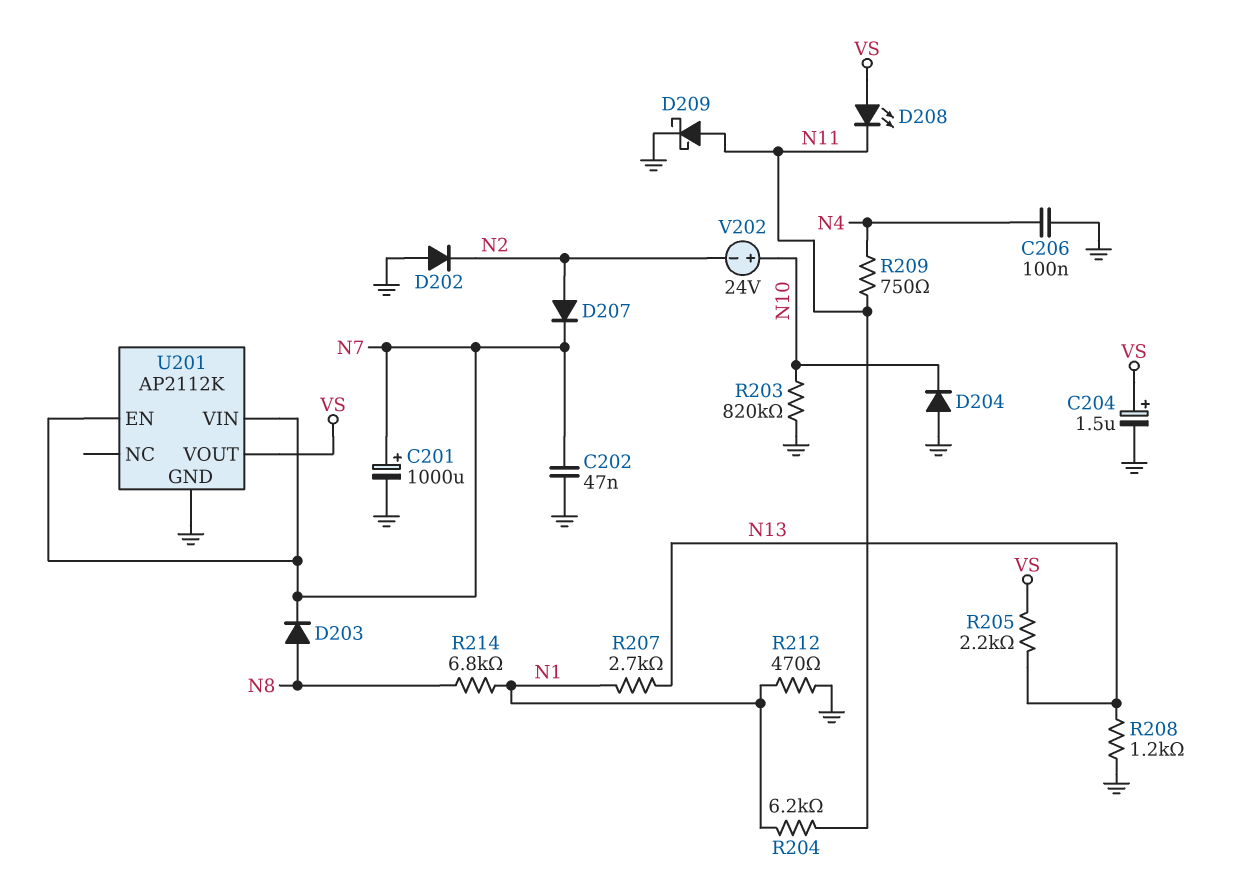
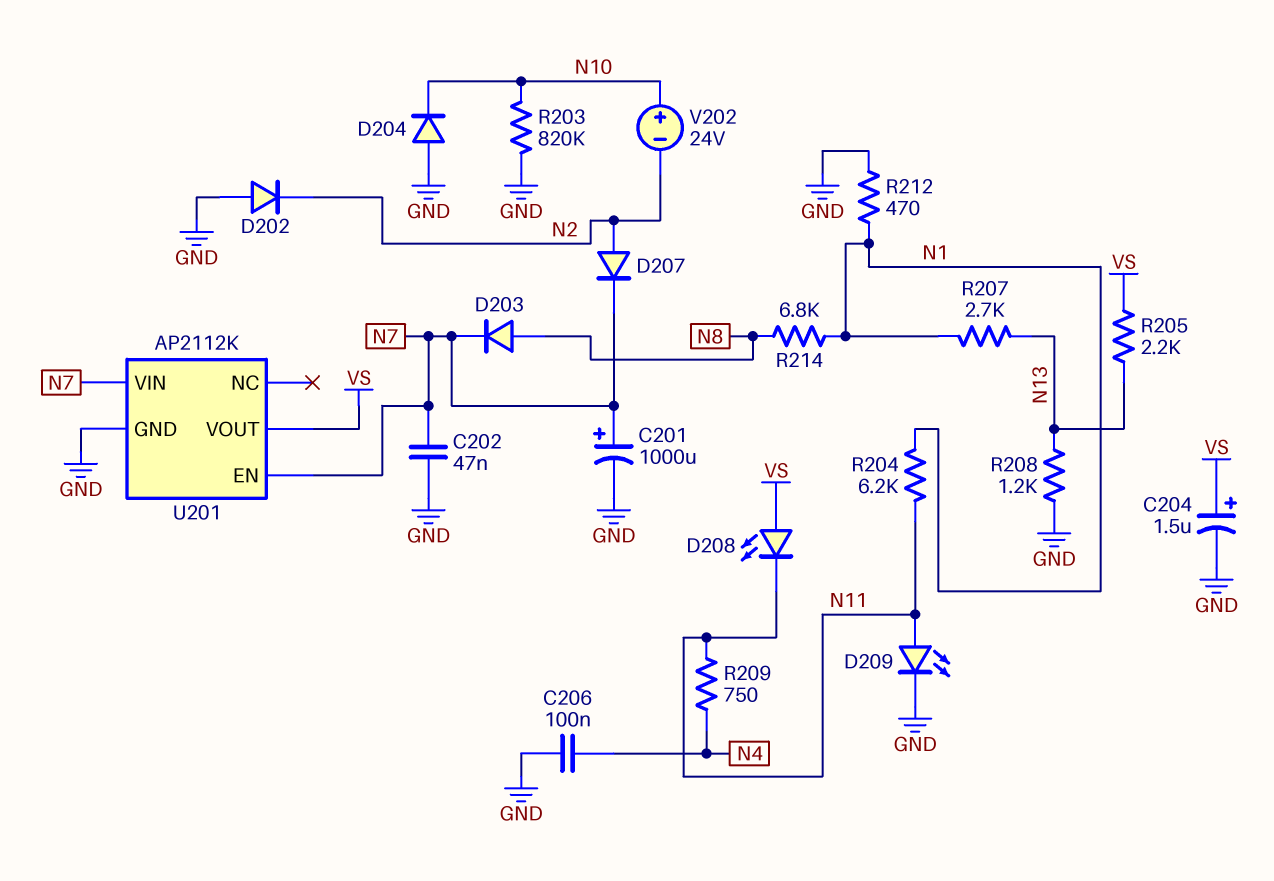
D209: schottky (A N11, K GND) -> LED (A N11, K GND)

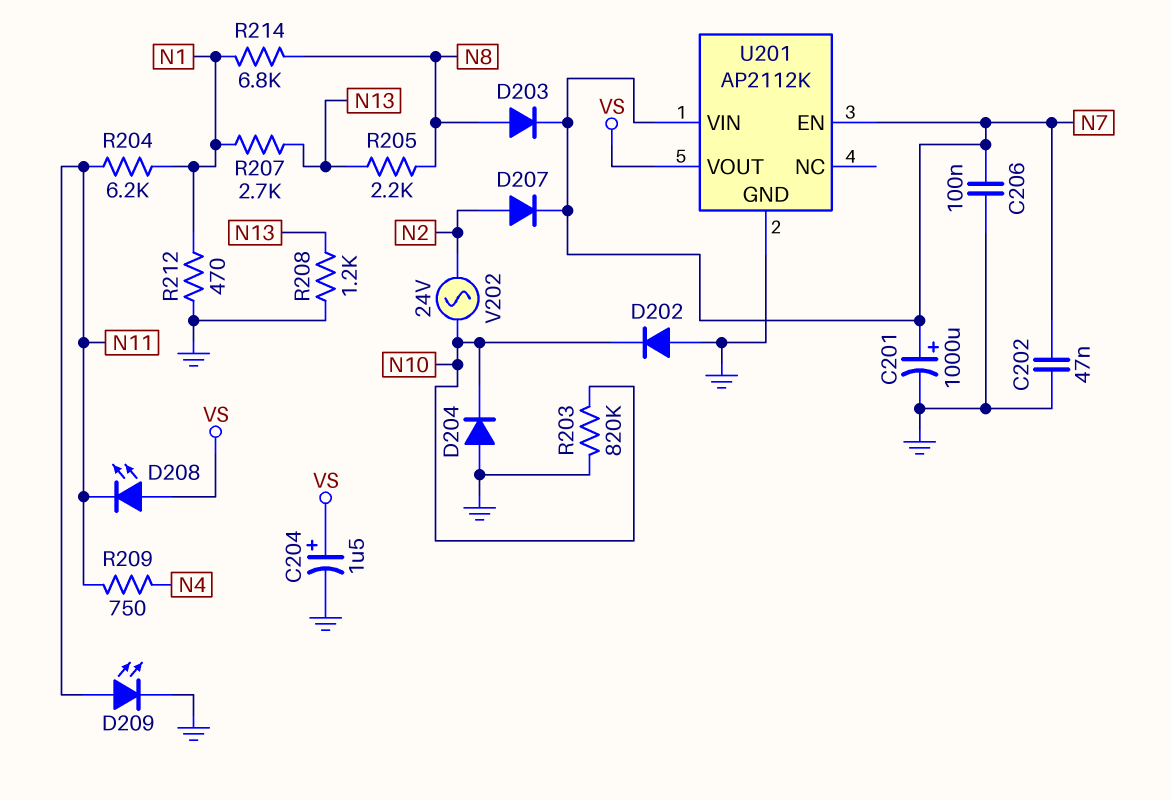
C206: 100nF (GND, N4) -> 100nF (GND, N7)
D202: diode (A GND, K N2) -> diode (A GND, K N10)
R205: 2.2k (N13, VS) -> 2.2k (N8, N13)
V202: 24V (plus N10, minus N2) -> AC 24V (N2, N10)

